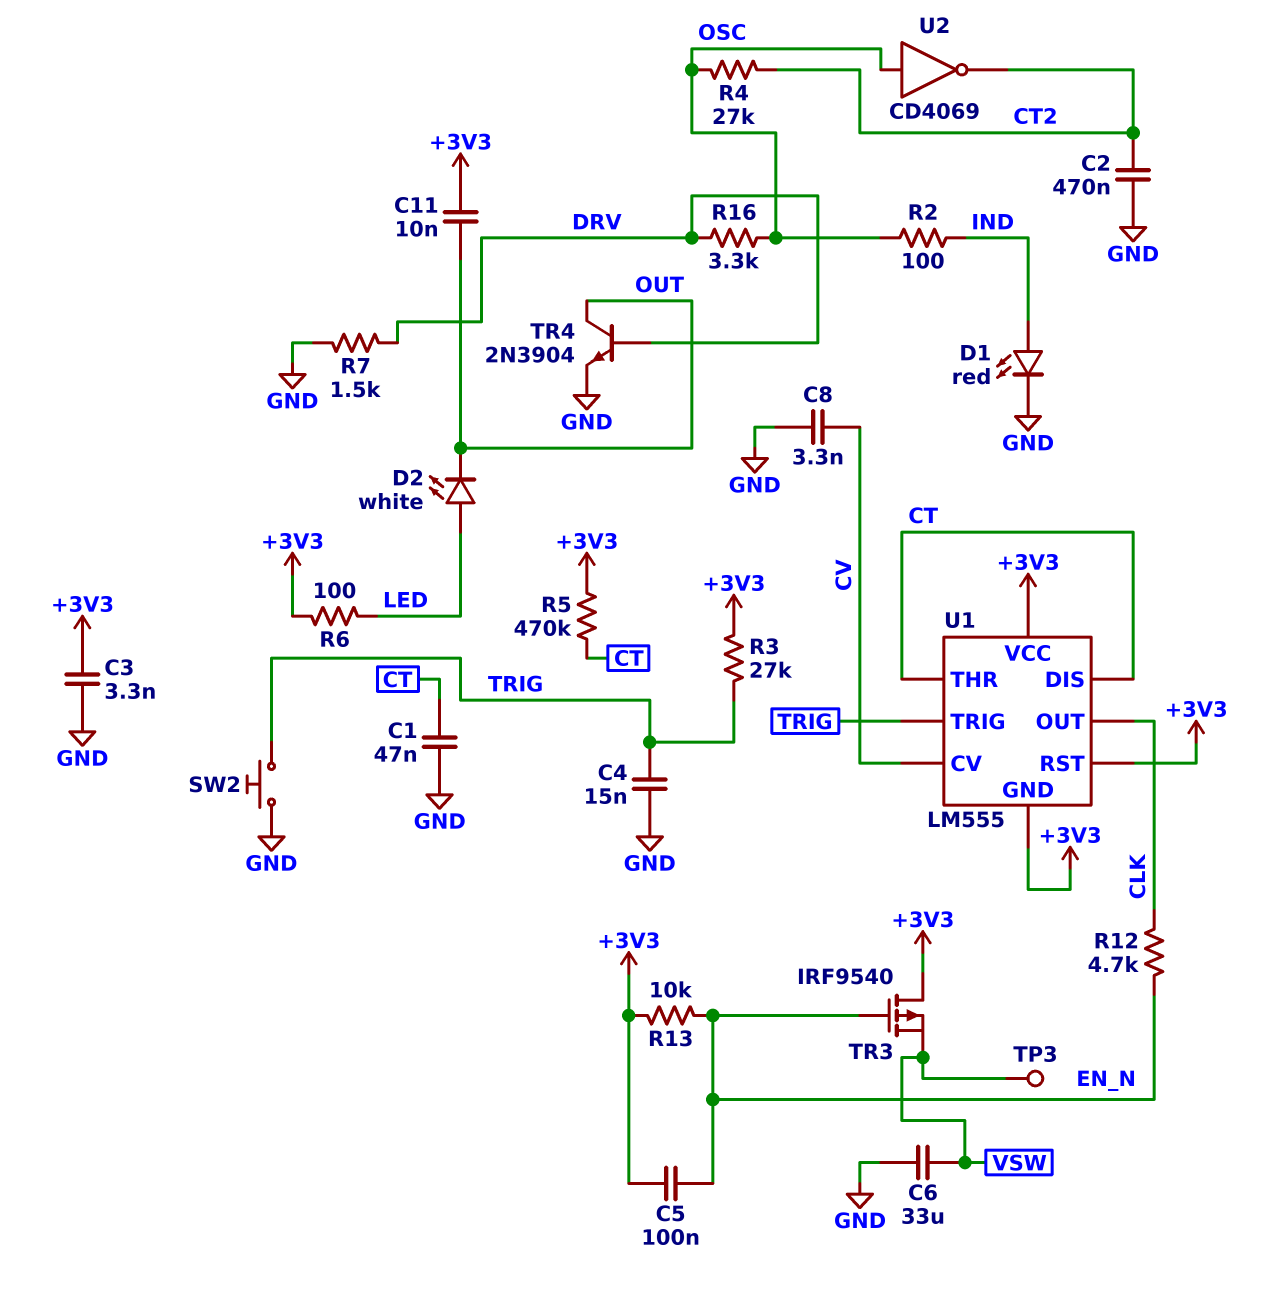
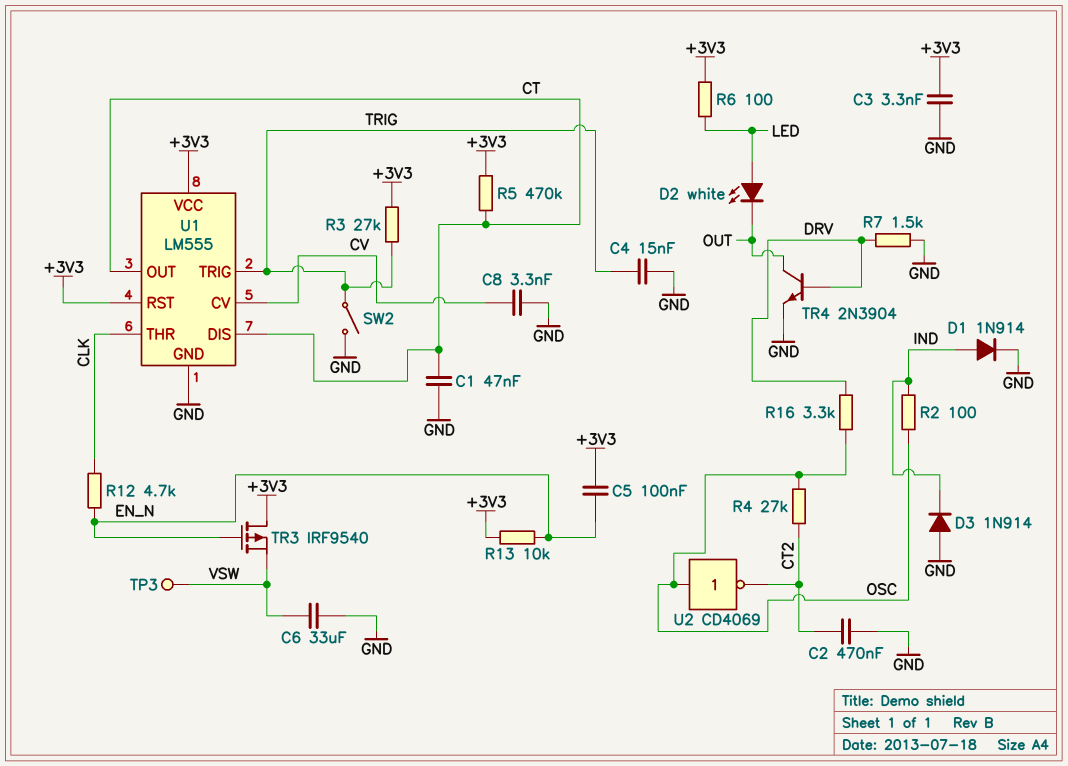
C11: 10nF (+3V3, OUT) -> none
D1: LED red (A IND, K GND) -> diode 1N914 (A IND, K GND)
D3: none -> diode 1N914 (A GND, K IND)
SW2: button (GND, TRIG) -> switch (GND, TRIG)
U1 pin GND: +3V3 -> GND
U1 pin OUT: CLK -> CT
U1 pin THR: CT -> CLK

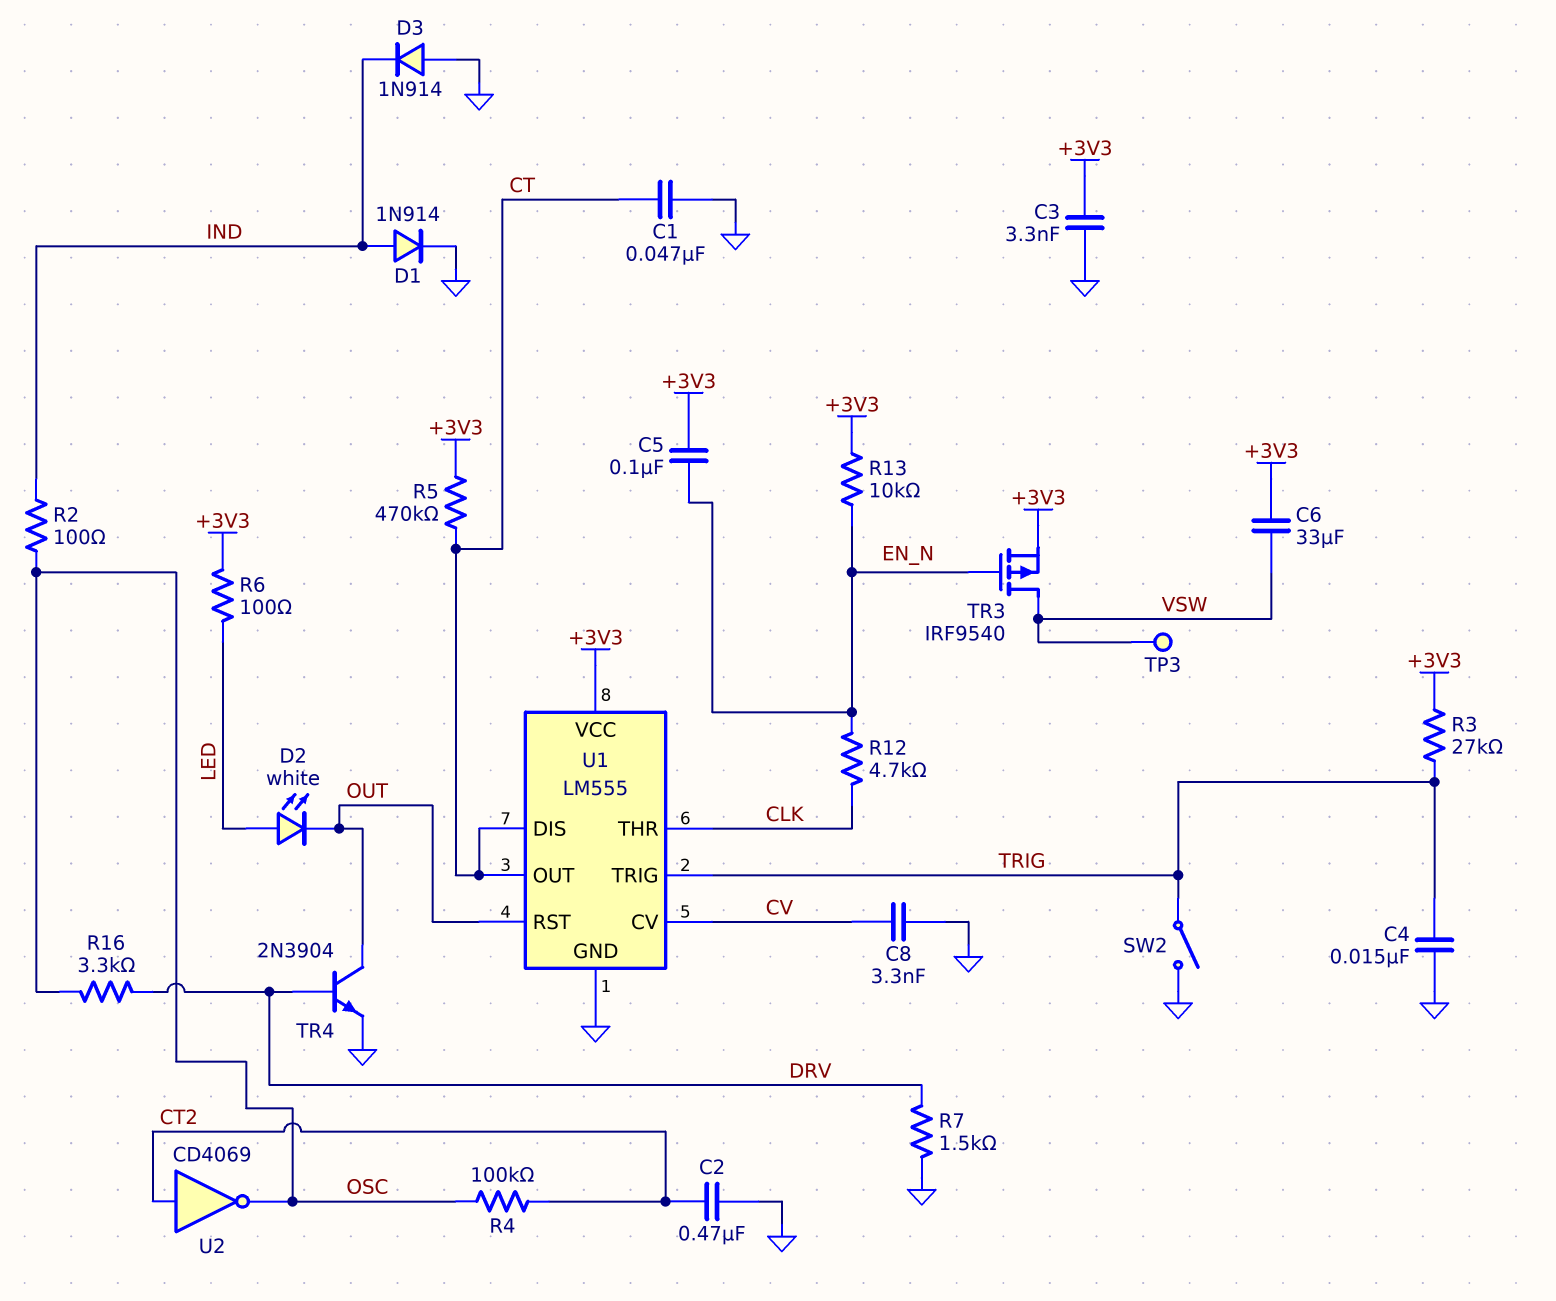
C6: 33uF (GND, VSW) -> 33uF (+3V3, VSW)
R4: 27k (CT2, OSC) -> 100k (CT2, OSC)
TR3: PMOS IRF9540 (G EN_N, D +3V3, S VSW) -> PMOS IRF9540 (G EN_N, D VSW, S +3V3)
U1 pin RST: +3V3 -> OUT
U2: NOT CD4069 (in OSC, out CT2) -> NOT CD4069 (in CT2, out OSC)

